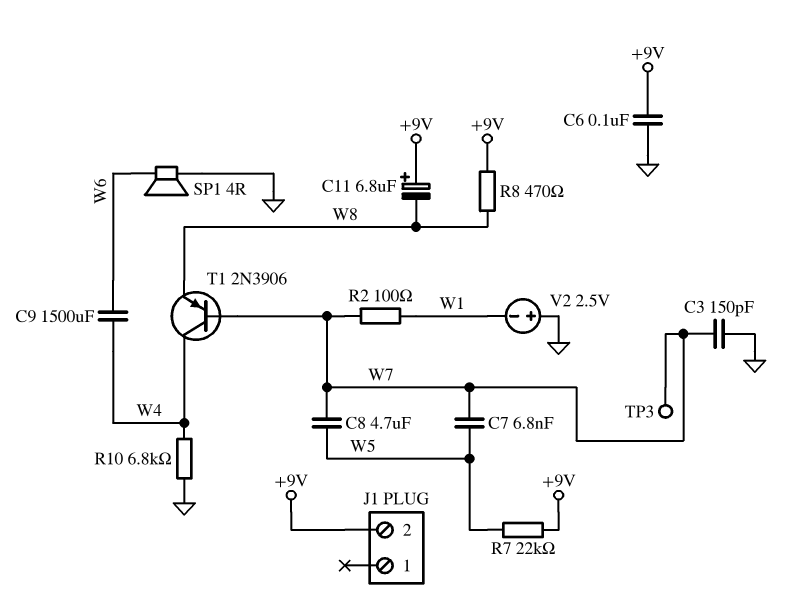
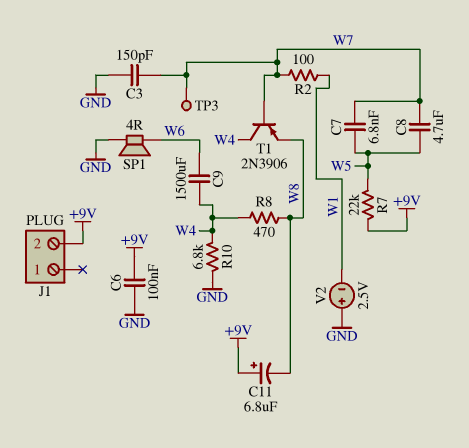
R8: 470 (+9V, W8) -> 470 (W4, W8)

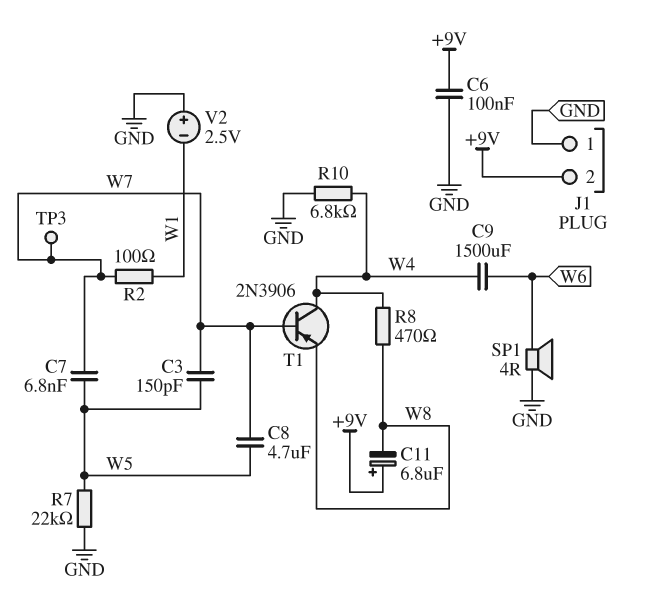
C3: 150pF (GND, W7) -> 150pF (W5, W7)
J1 pin 1: none -> GND
R7: 22k (+9V, W5) -> 22k (GND, W5)

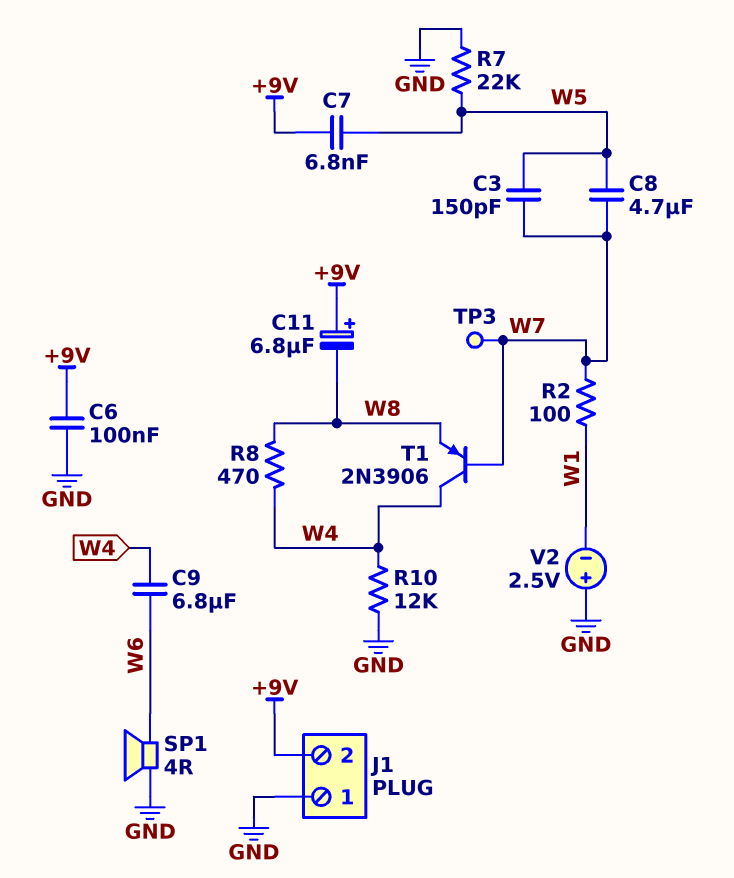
C7: 6.8nF (W5, W7) -> 6.8nF (+9V, W5)
C9: 1500uF (W4, W6) -> 6.8uF (W4, W6)
R10: 6.8k (GND, W4) -> 12k (GND, W4)

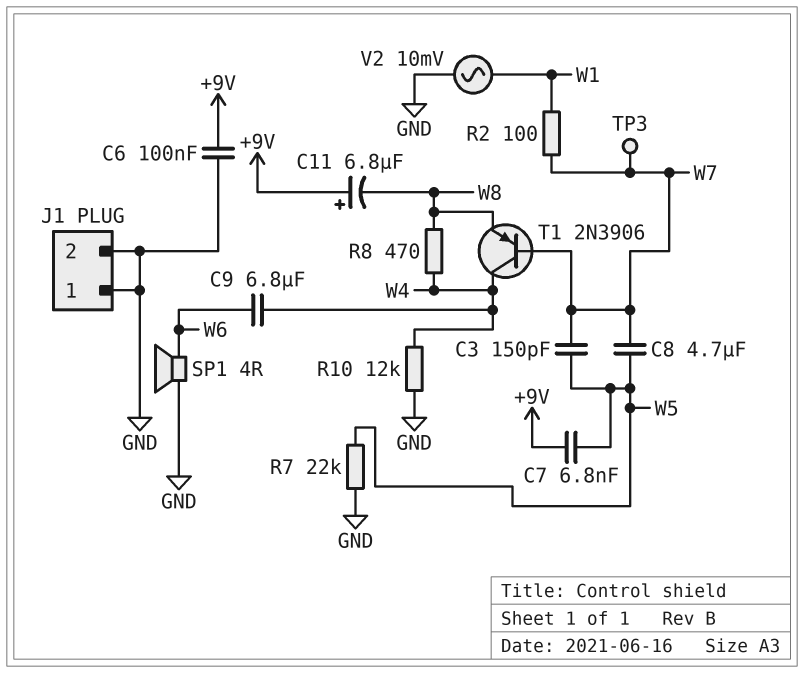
J1 pin 2: +9V -> GND
V2: 2.5V (plus GND, minus W1) -> AC 10mV (GND, W1)

